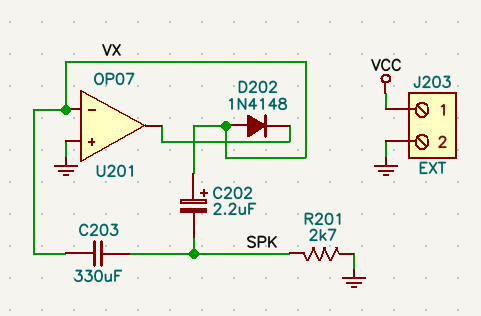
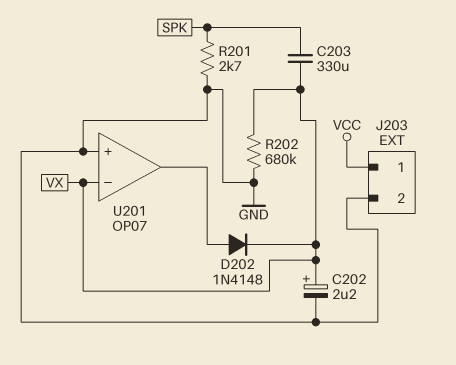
C202: 2.2uF (plus VX, minus SPK) -> 2.2uF (plus VX, minus GND)
D202: diode 1N4148 (A VX, K U201/out) -> diode 1N4148 (A U201/out, K VX)
R202: none -> 680k (GND, VX)

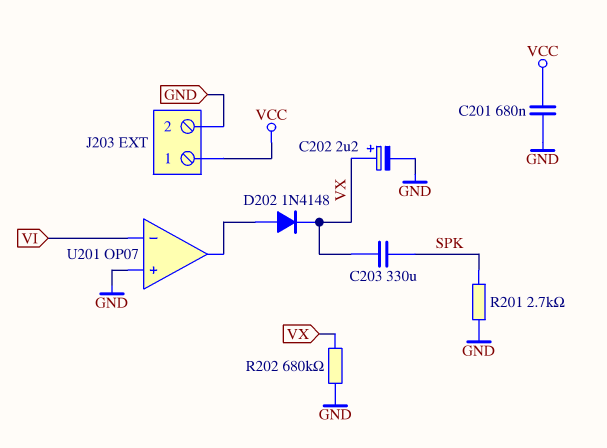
C201: none -> 680nF (GND, VCC)
U201 pin in-: VX -> VI

